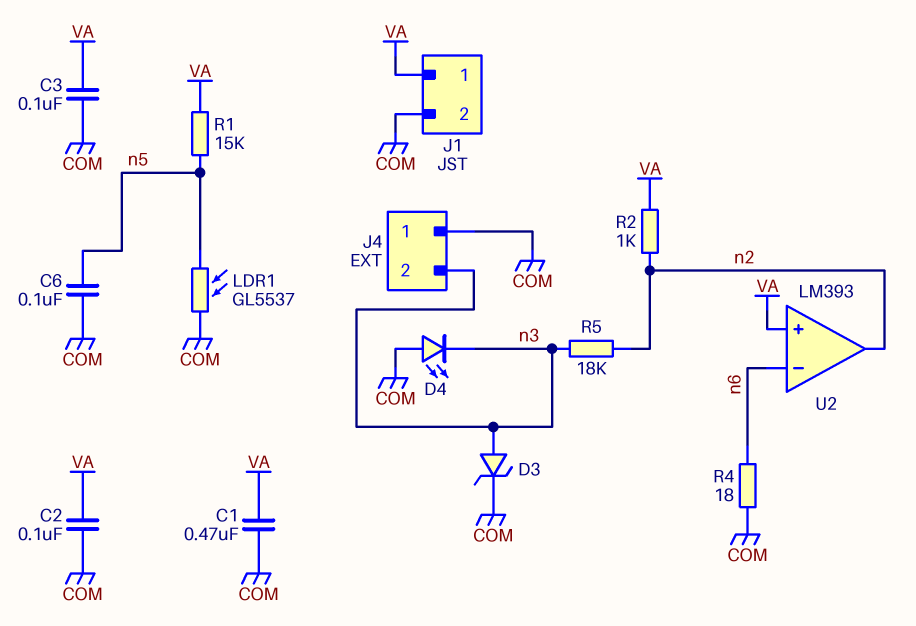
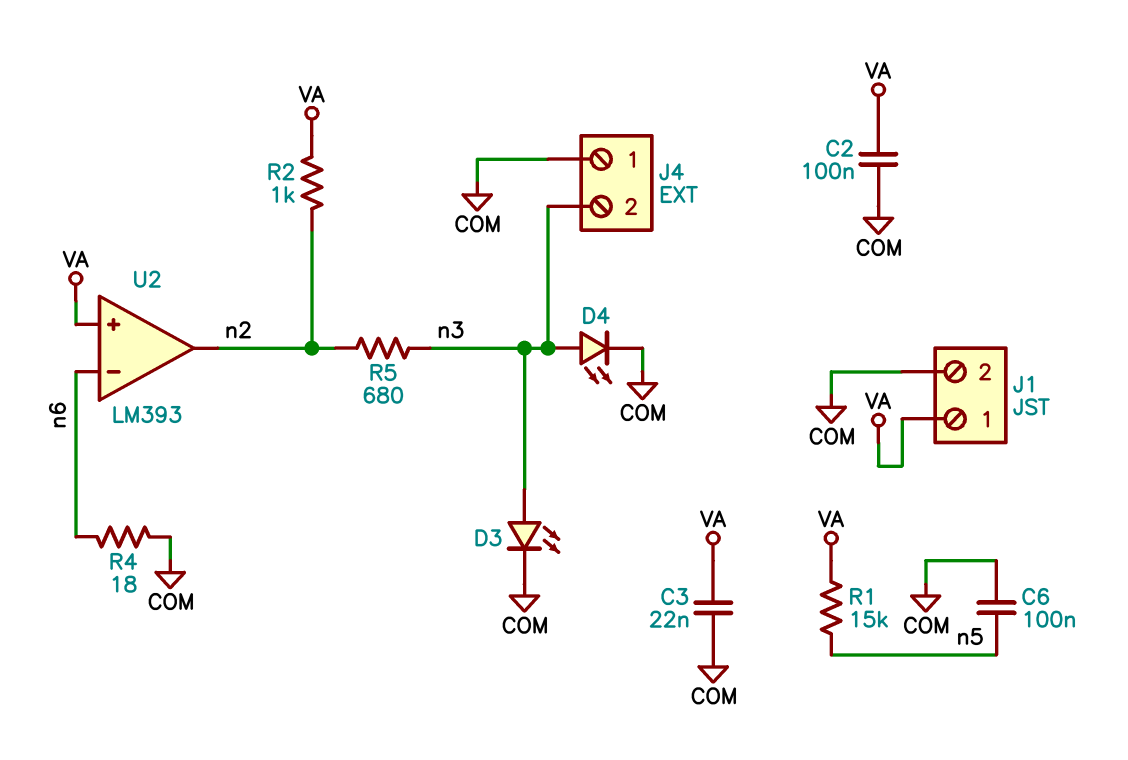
C1: 470nF (COM, VA) -> none
C3: 100nF (COM, VA) -> 22nF (COM, VA)
D3: zener (A n3, K COM) -> LED (A n3, K COM)
D4: LED (A COM, K n3) -> LED (A n3, K COM)
LDR1: GL5537 (COM, n5) -> none
R5: 18k (n2, n3) -> 680 (n2, n3)

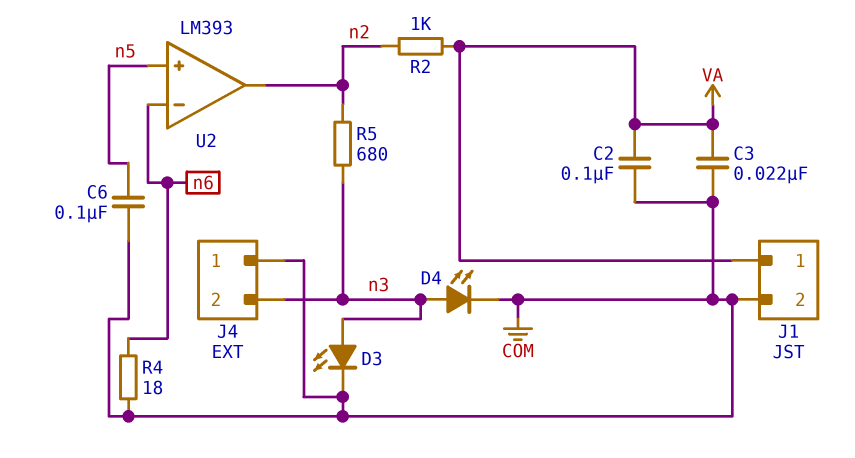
R1: 15k (VA, n5) -> none
U2 pin in+: VA -> n5

